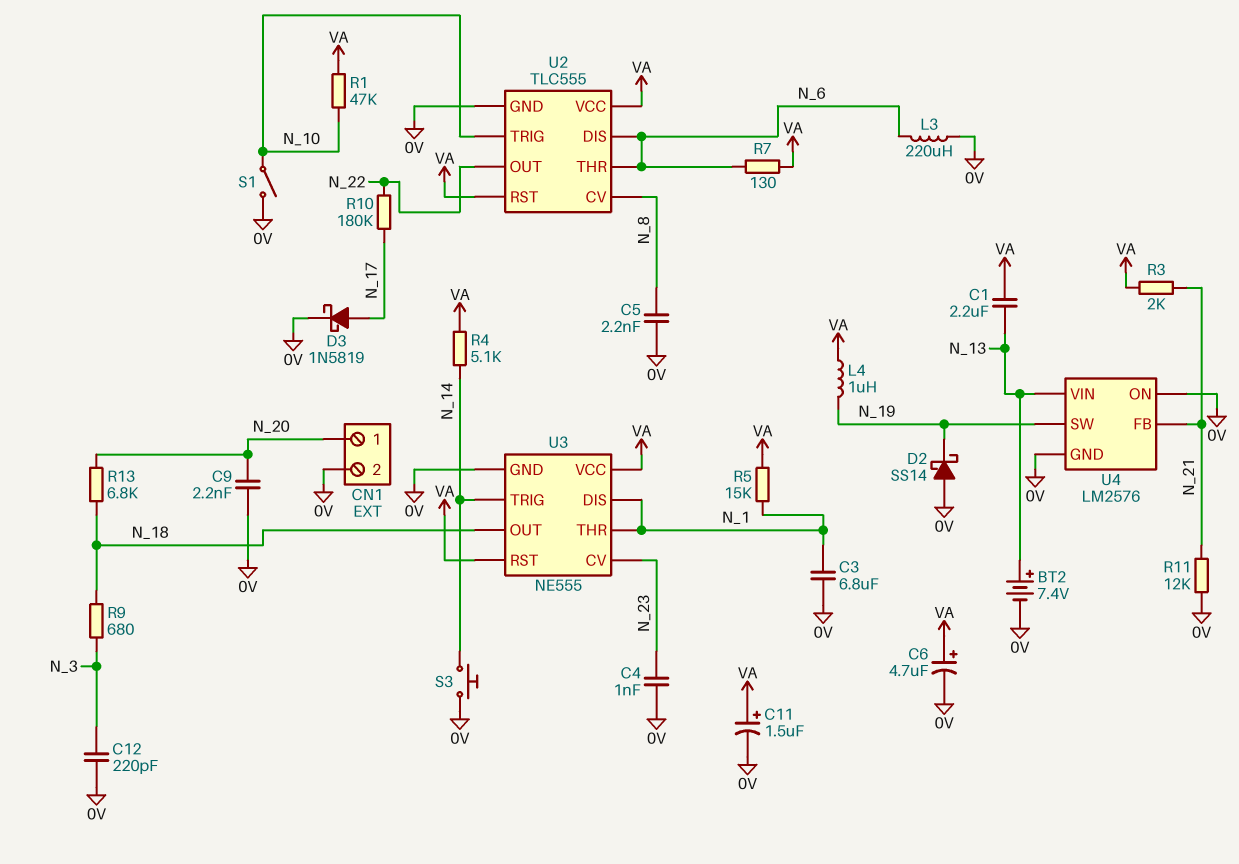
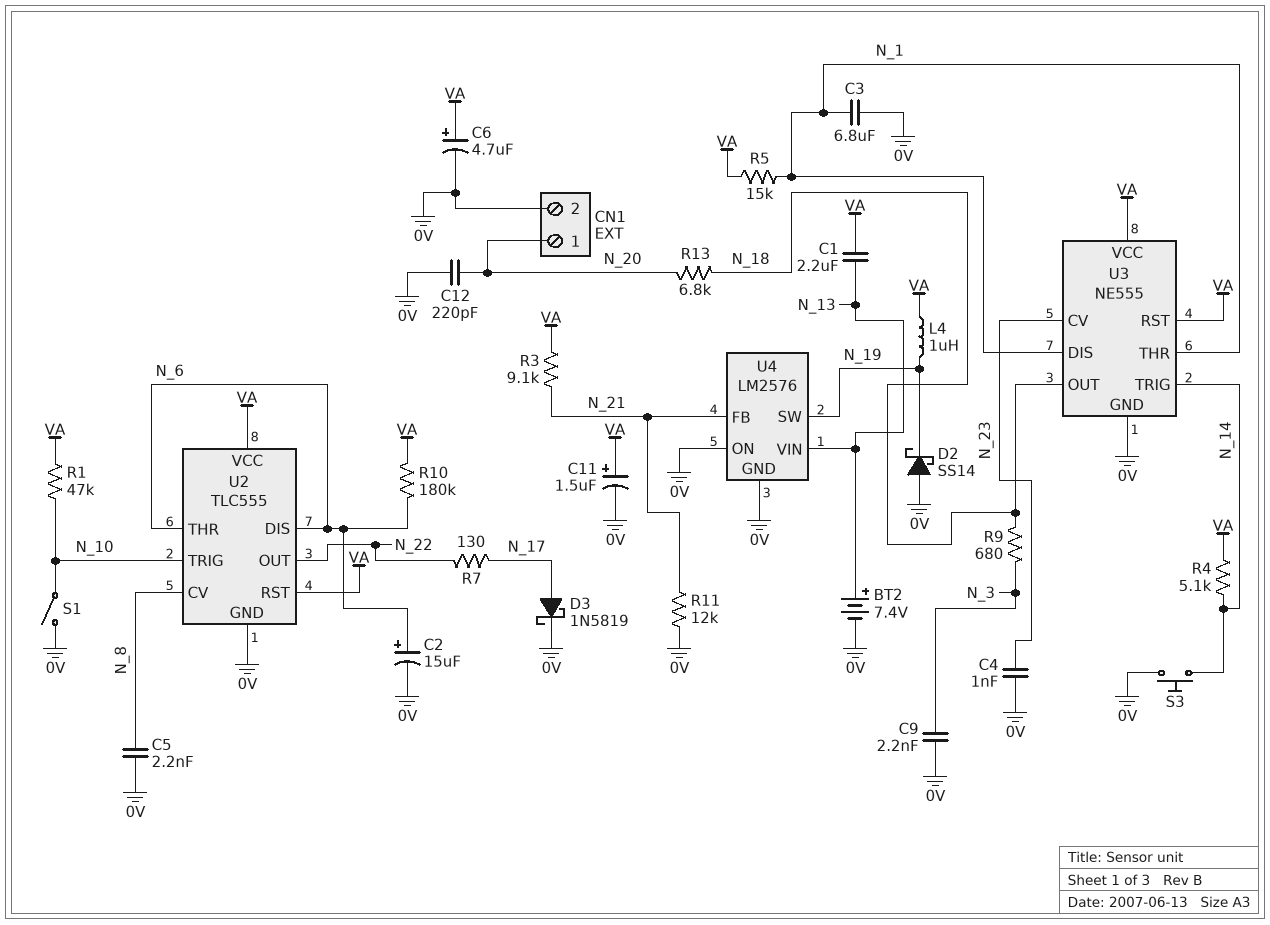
C2: none -> 15uF (plus N_6, minus 0V)
C9: 2.2nF (0V, N_20) -> 2.2nF (0V, N_3)
C12: 220pF (0V, N_3) -> 220pF (0V, N_20)
L3: 220uH (0V, N_6) -> none
R3: 2k (N_21, VA) -> 9.1k (N_21, VA)
R7: 130 (N_6, VA) -> 130 (N_17, N_22)
R10: 180k (N_17, N_22) -> 180k (N_6, VA)

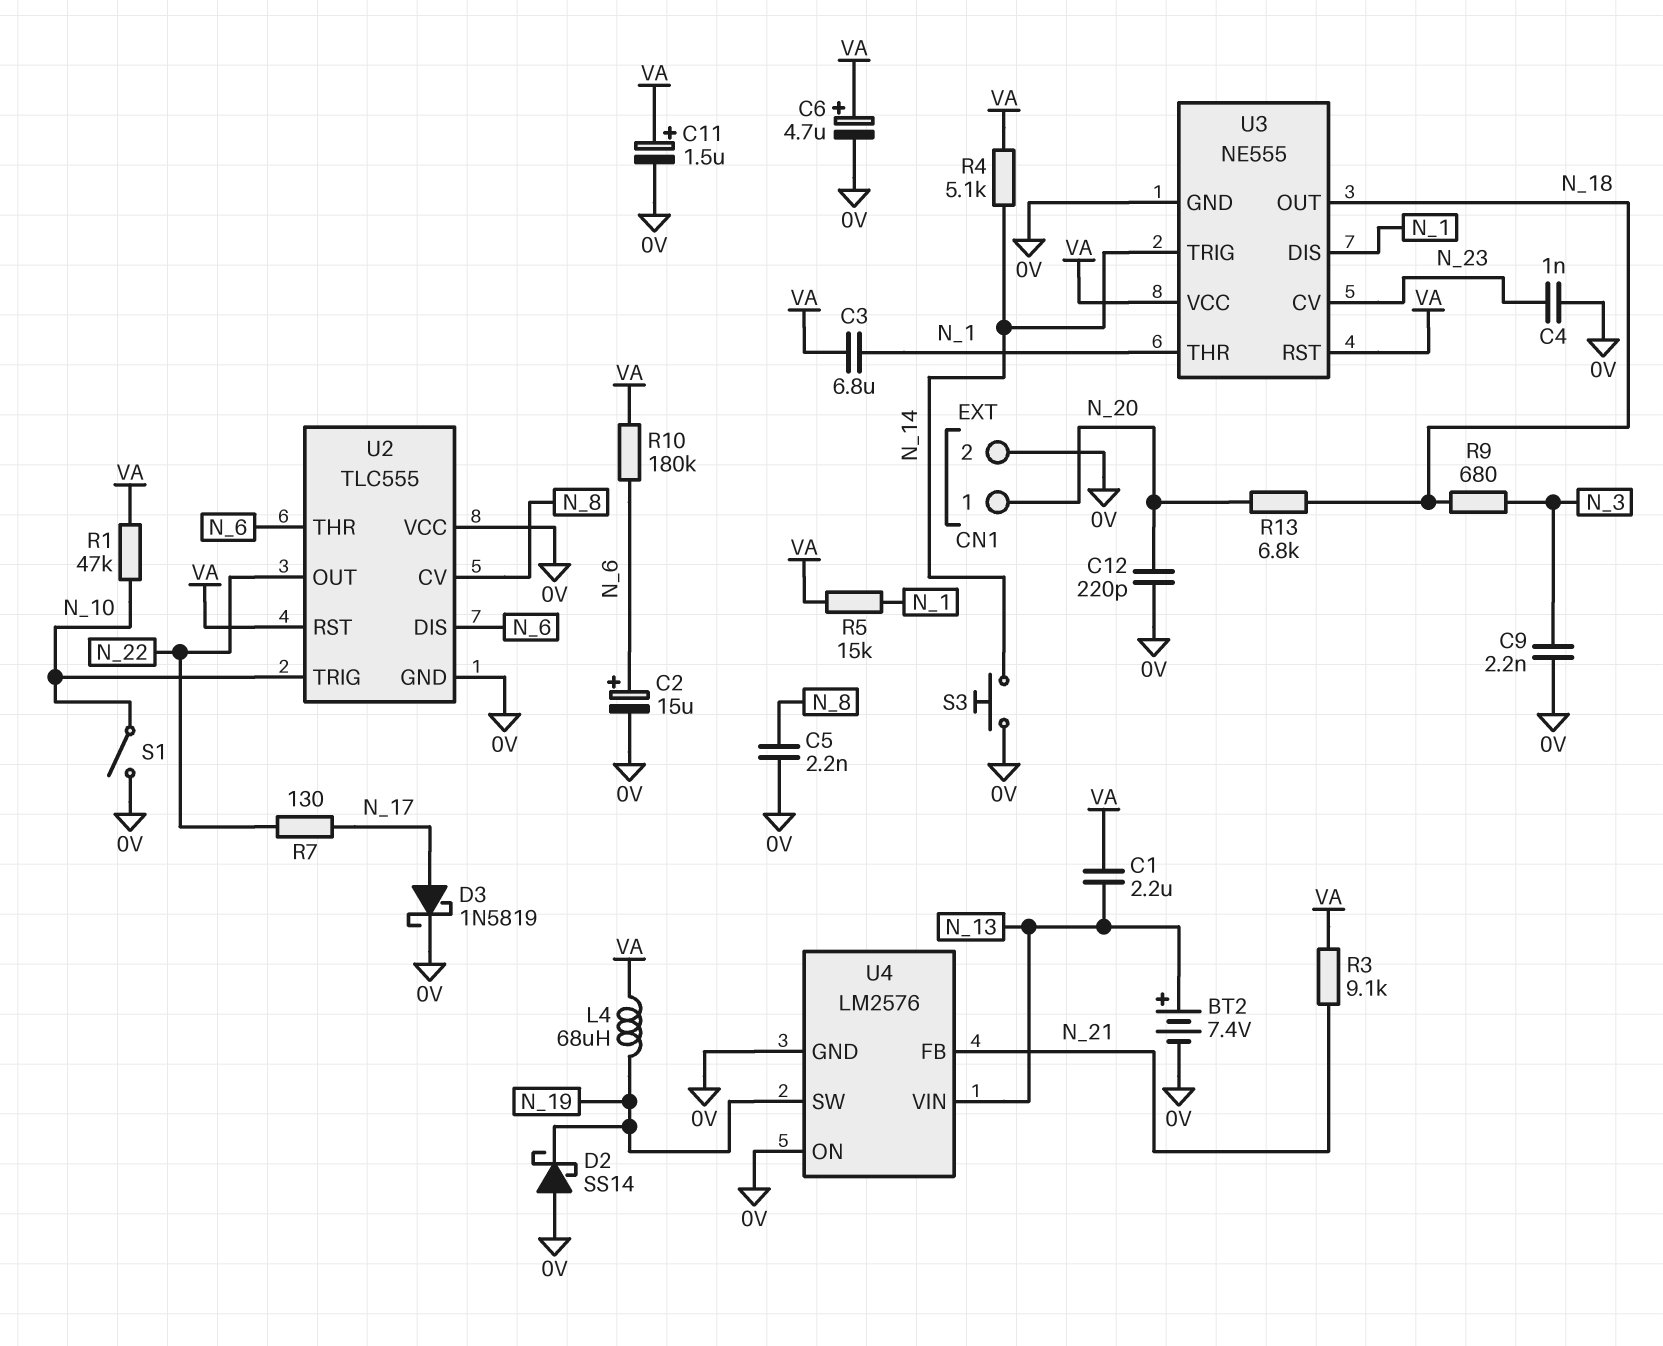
C3: 6.8uF (0V, N_1) -> 6.8uF (N_1, VA)
L4: 1uH (N_19, VA) -> 68uH (N_19, VA)
R11: 12k (0V, N_21) -> none
U2 pin VCC: VA -> 0V

